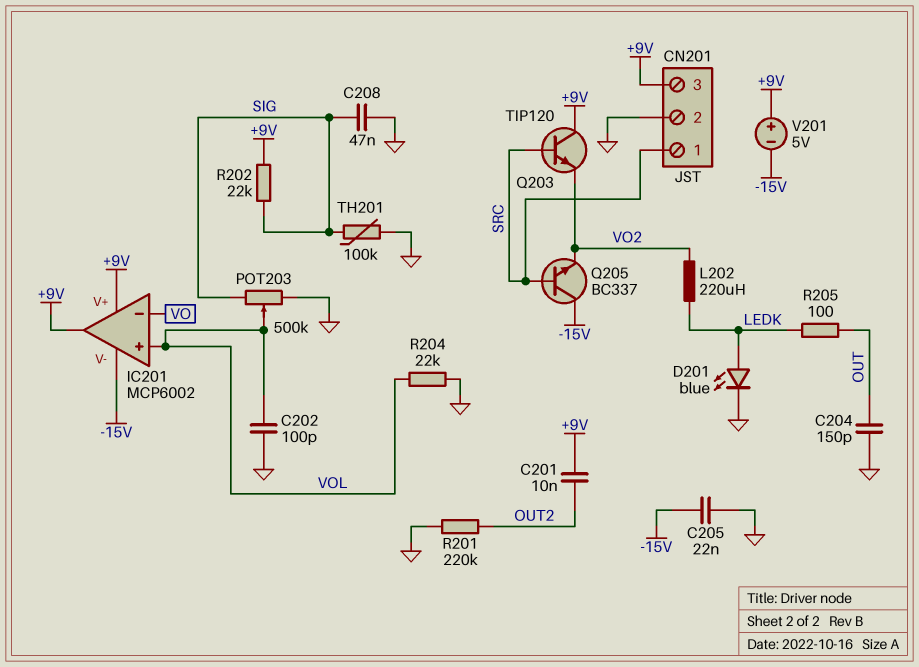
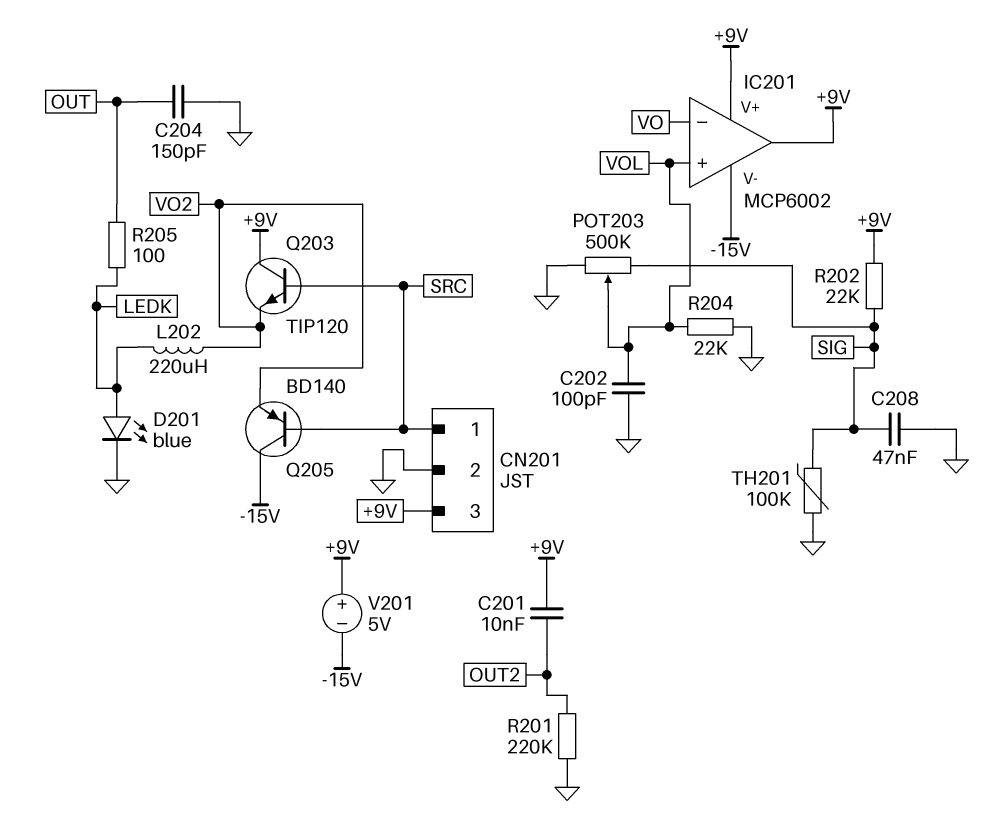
C205: 22nF (-15V, GND) -> none
Q205: NPN BC337 (B SRC, C -15V, E VO2) -> PNP BD140 (B SRC, C -15V, E VO2)

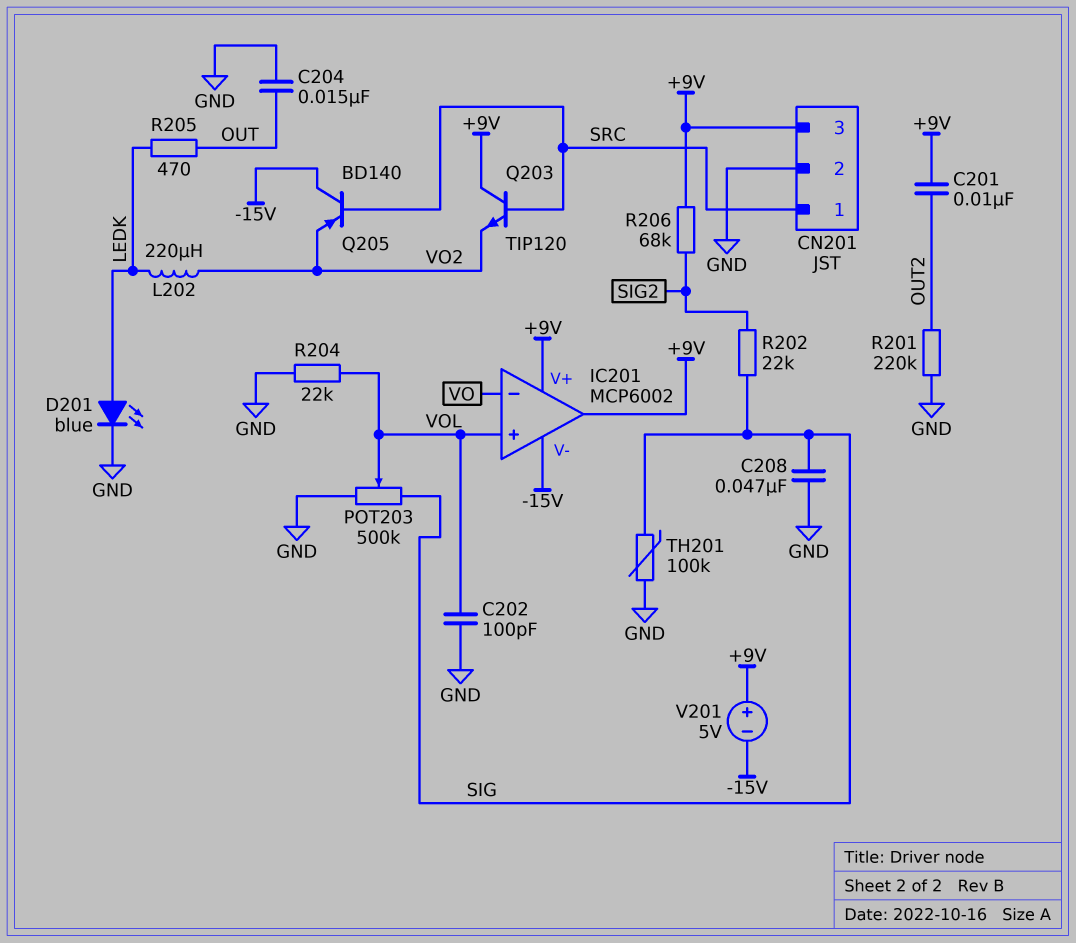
C204: 150pF (GND, OUT) -> 15nF (GND, OUT)
R202: 22k (+9V, SIG) -> 22k (SIG, SIG2)
R205: 100 (LEDK, OUT) -> 470 (LEDK, OUT)
R206: none -> 68k (+9V, SIG2)

